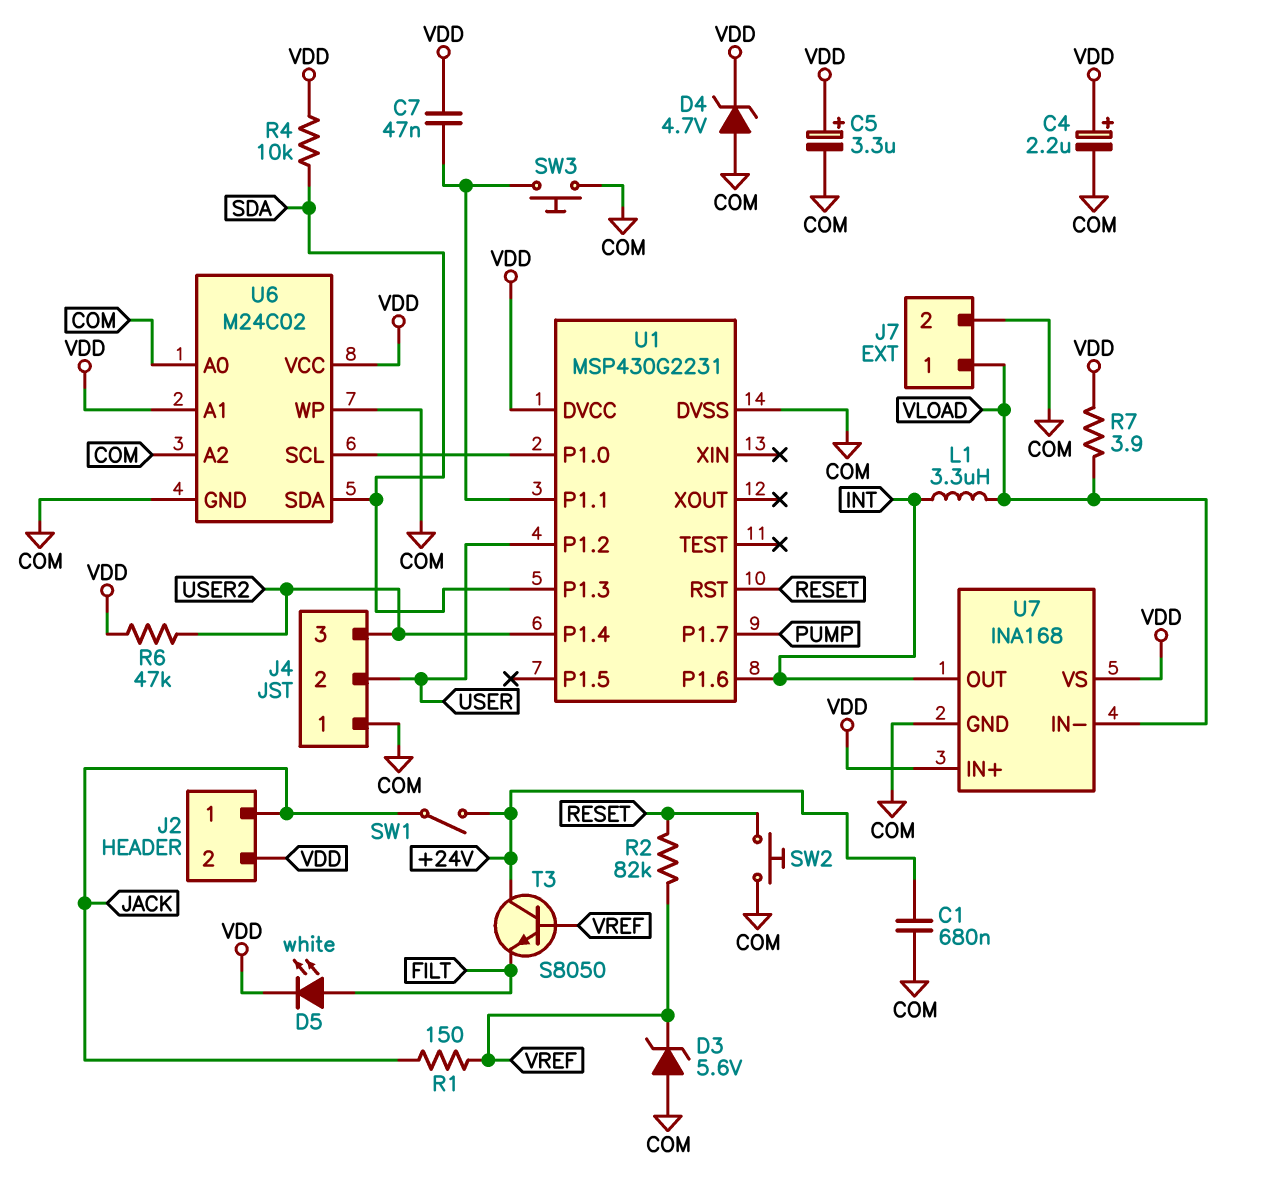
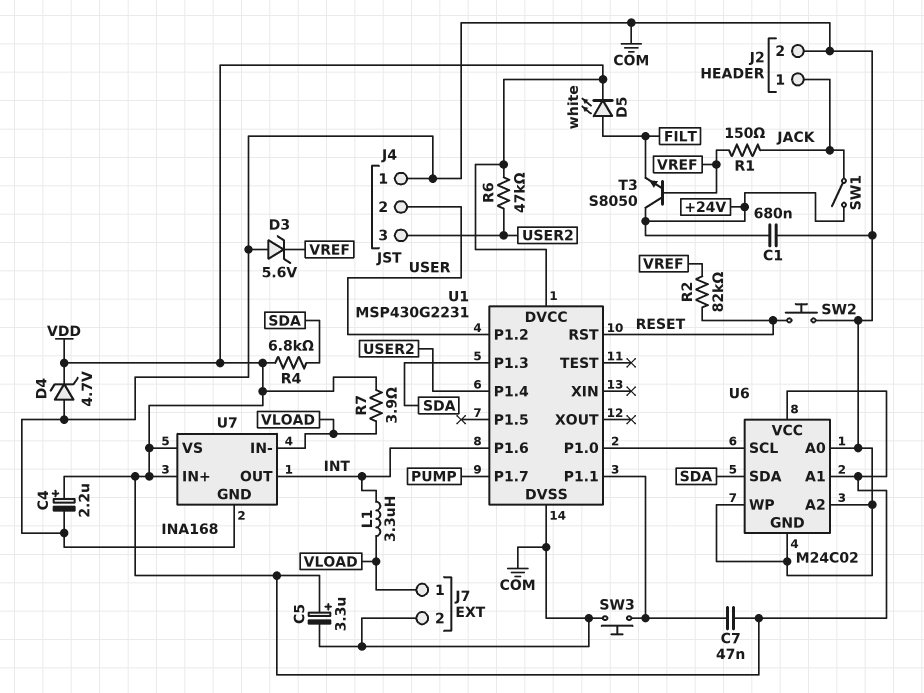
J2 pin 2: VDD -> COM
R4: 10k (SDA, VDD) -> 6.8k (SDA, VDD)

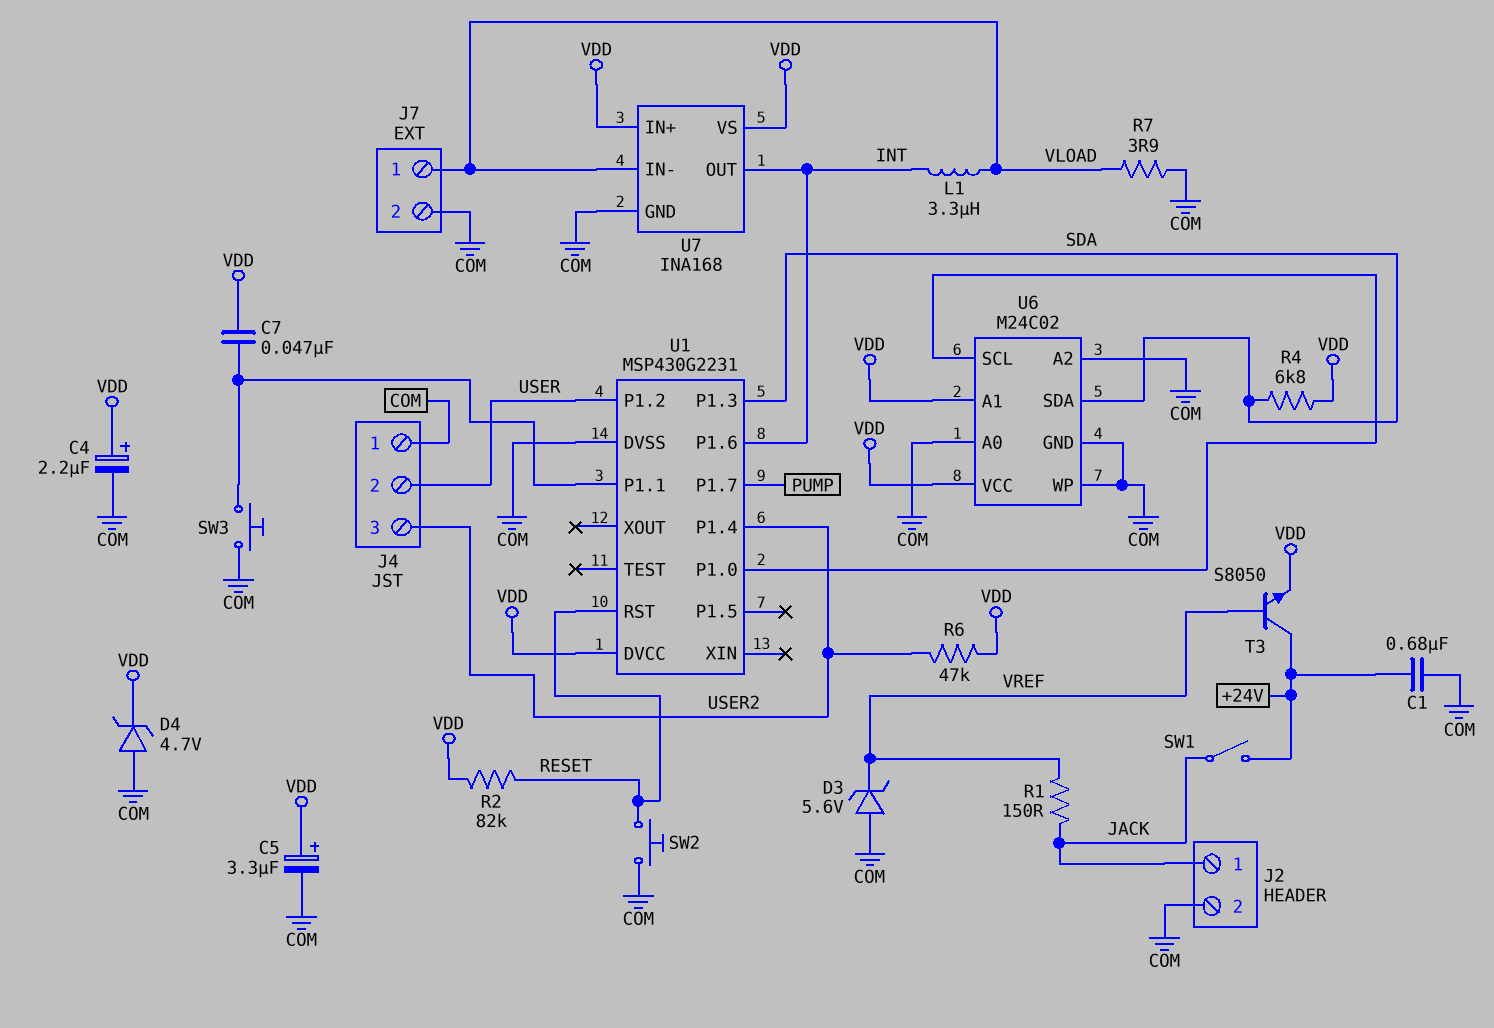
D5: LED white (A FILT, K VDD) -> none
R2: 82k (RESET, VREF) -> 82k (RESET, VDD)
R7: 3.9 (VDD, VLOAD) -> 3.9 (COM, VLOAD)
T3: NPN S8050 (B VREF, C +24V, E FILT) -> NPN S8050 (B VREF, C +24V, E VDD)

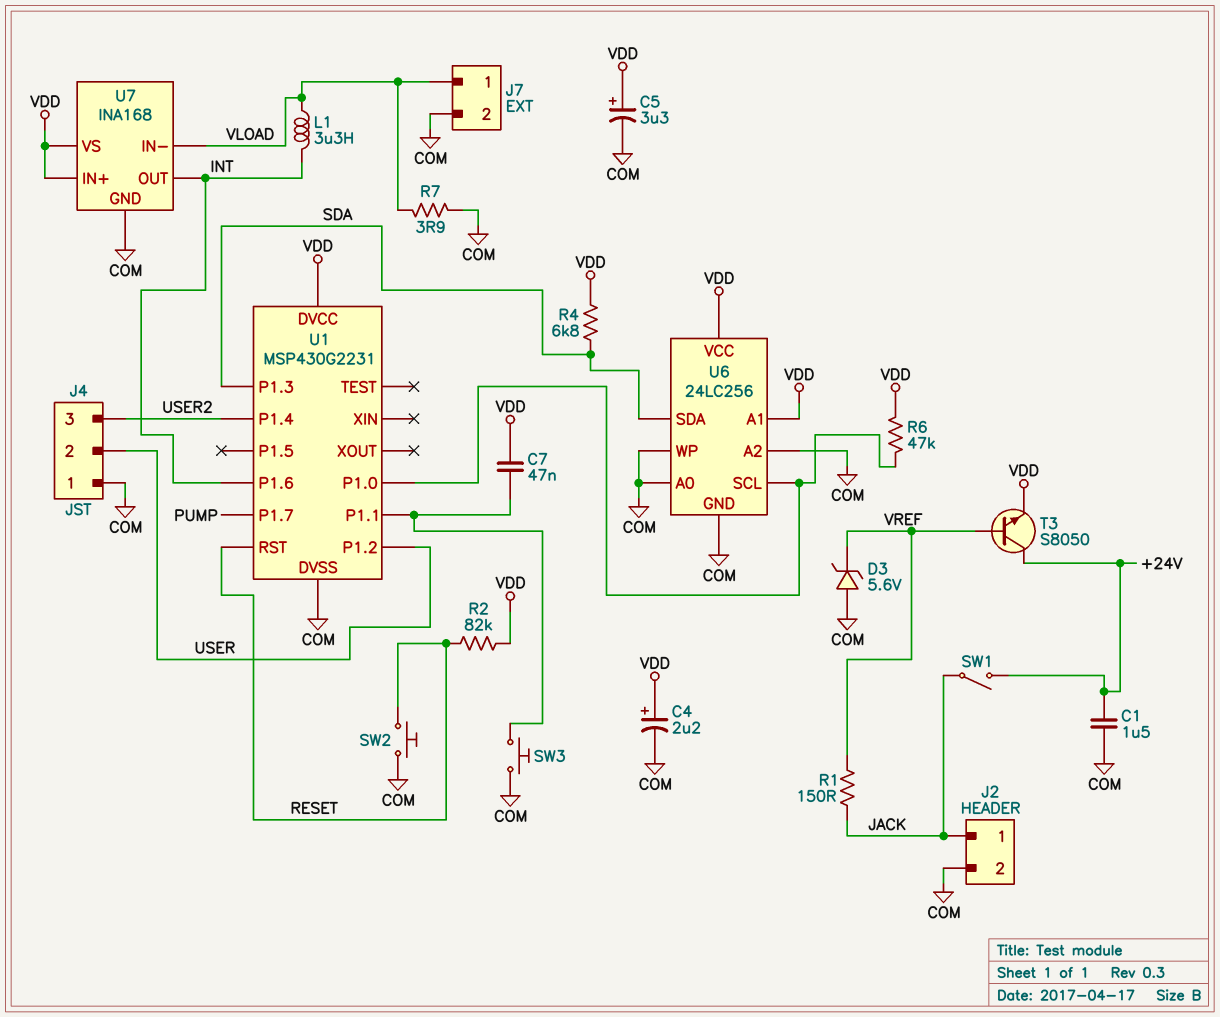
C1: 680nF (+24V, COM) -> 1.5uF (+24V, COM)
D4: zener 4.7V (A COM, K VDD) -> none
R6: 47k (USER2, VDD) -> 47k (U1/P1.0, VDD)
U6: M24C02 -> 24LC256

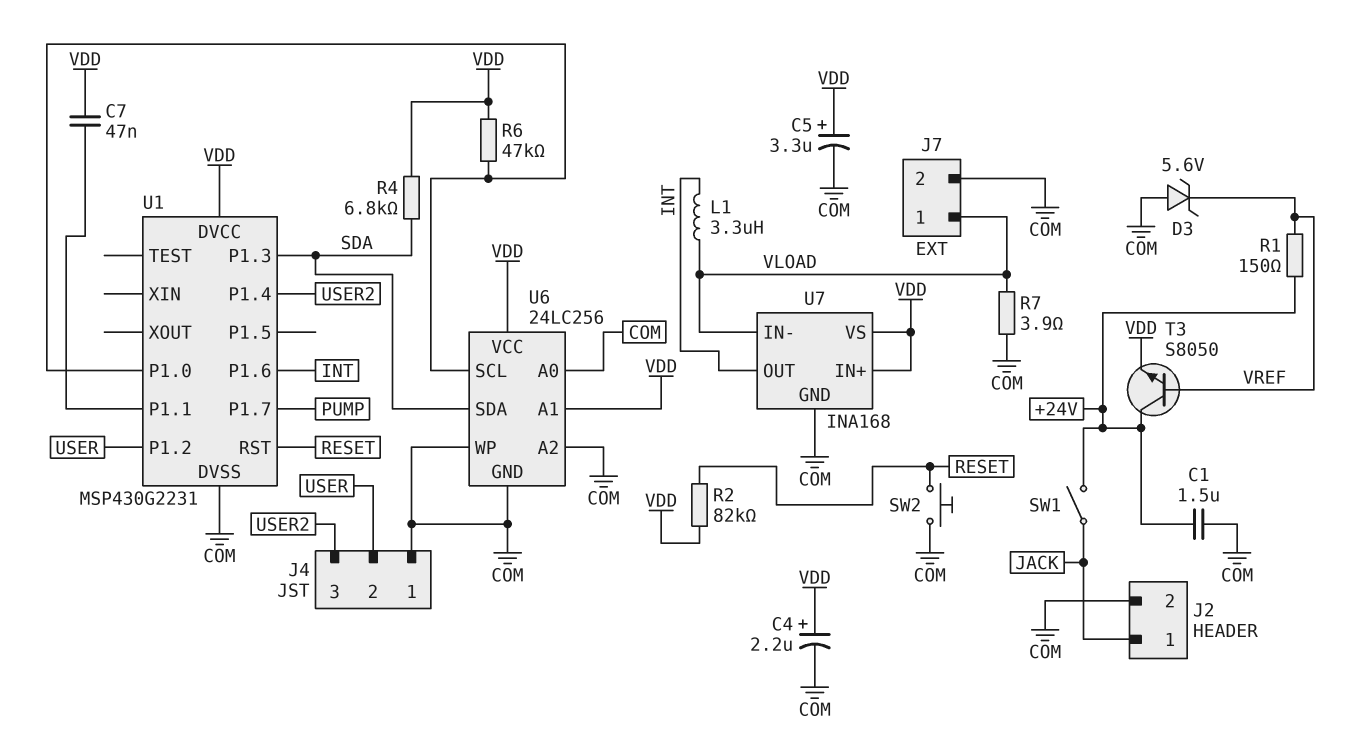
R1: 150 (JACK, VREF) -> 150 (+24V, VREF)
SW3: button (COM, U1/P1.1) -> none

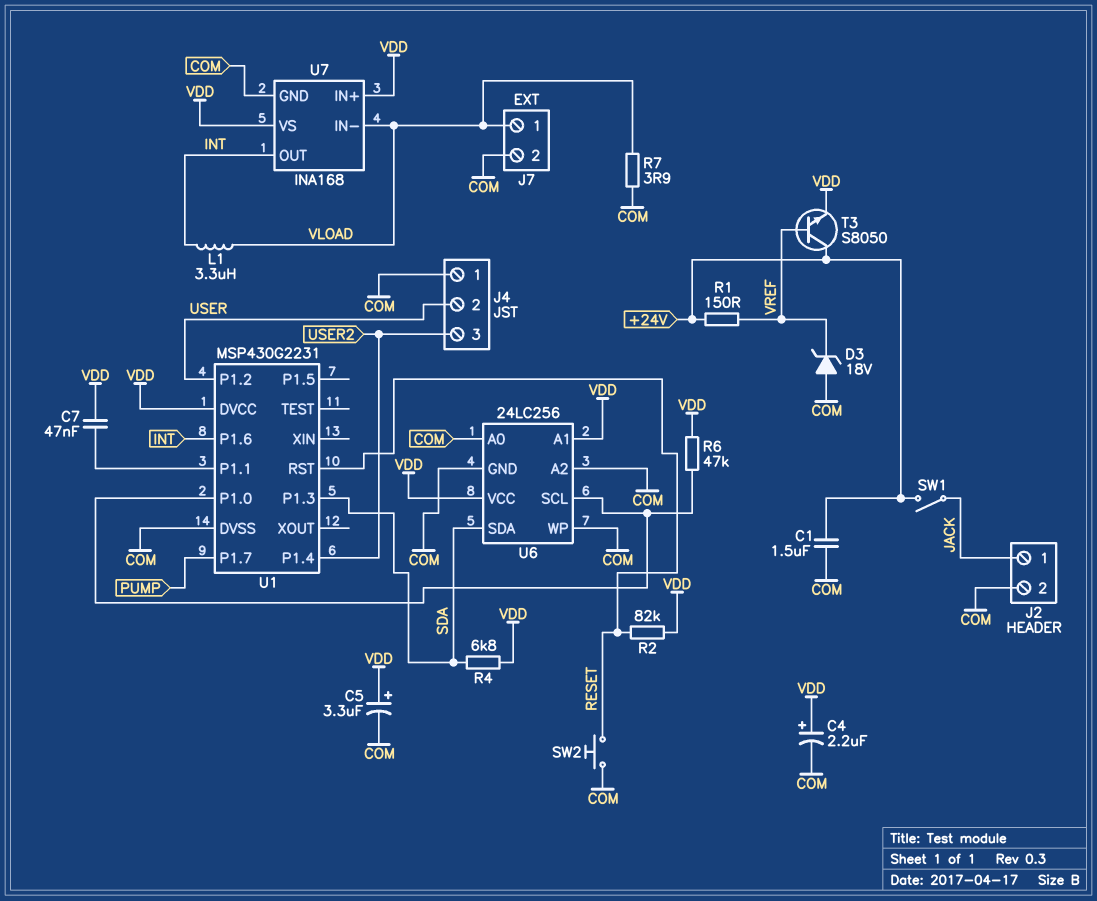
D3: zener 5.6V (A COM, K VREF) -> zener 18V (A COM, K VREF)

